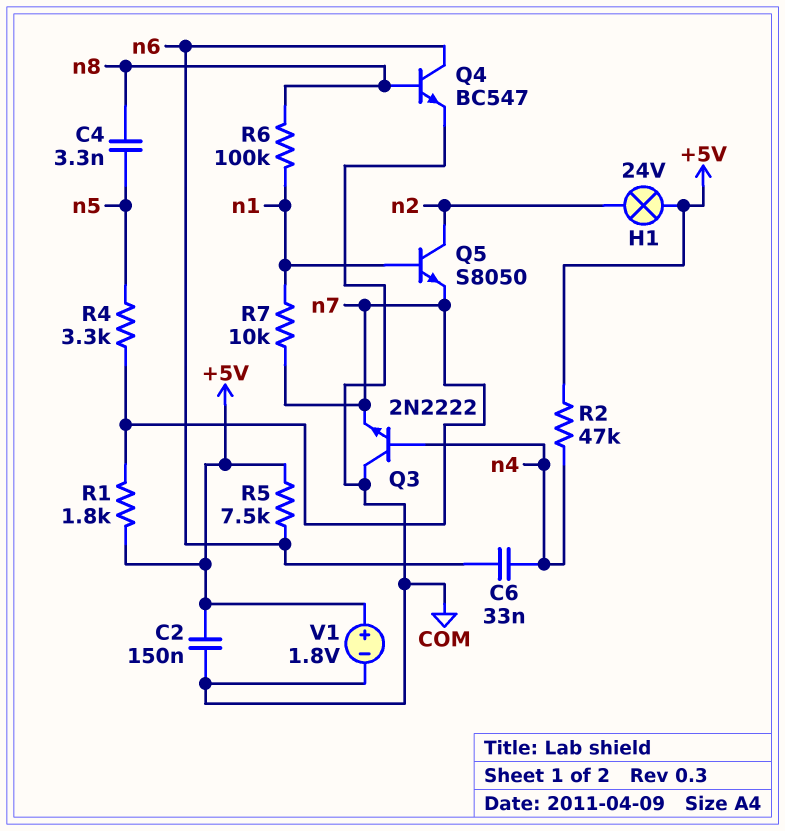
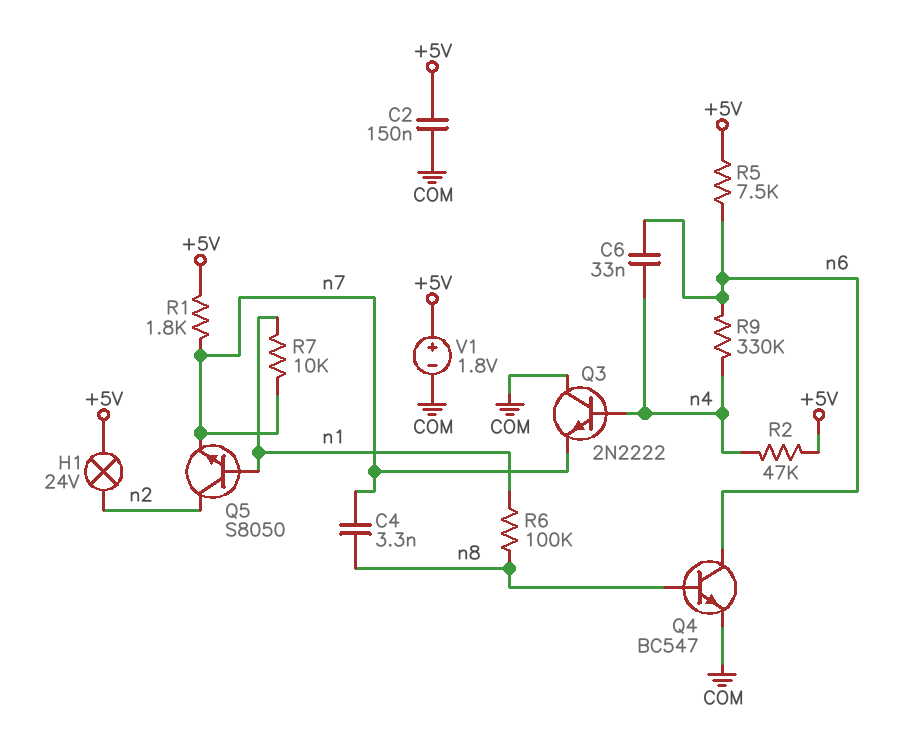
C4: 3.3nF (n5, n8) -> 3.3nF (n7, n8)
R4: 3.3k (n5, n7) -> none
R9: none -> 330k (n4, n6)

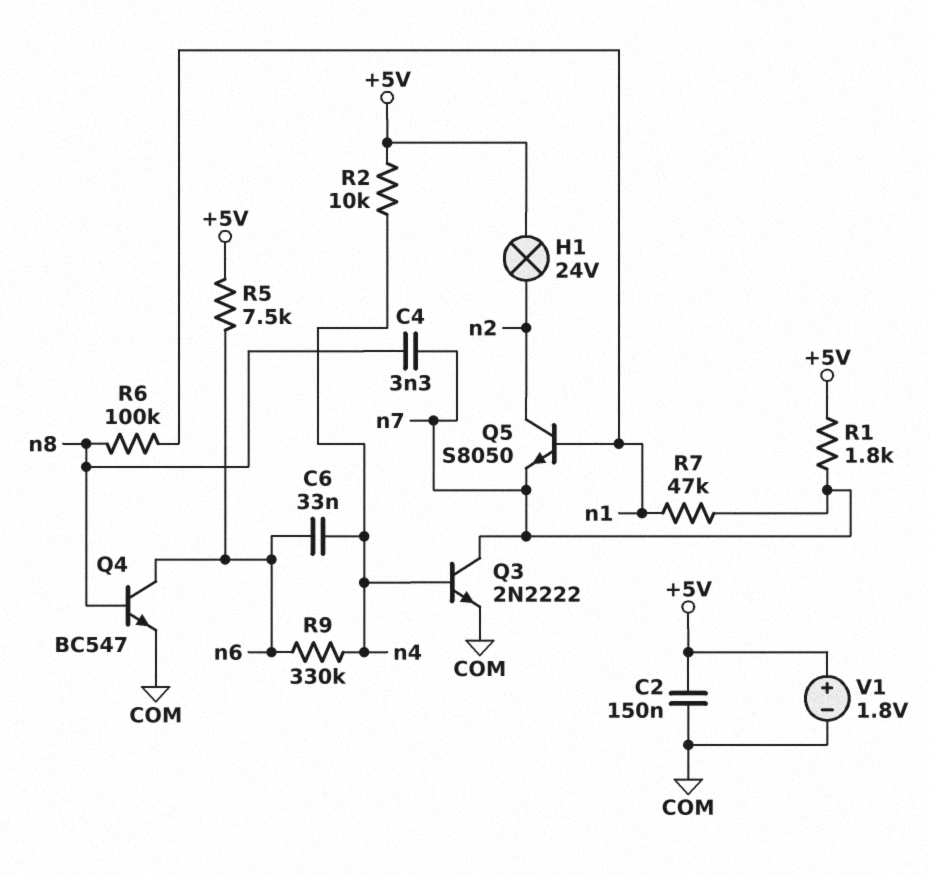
Q3: NPN 2N2222 (B n4, C COM, E n7) -> NPN 2N2222 (B n4, C n7, E COM)
R2: 47k (+5V, n4) -> 10k (+5V, n4)
R7: 10k (n1, n7) -> 47k (n1, n7)

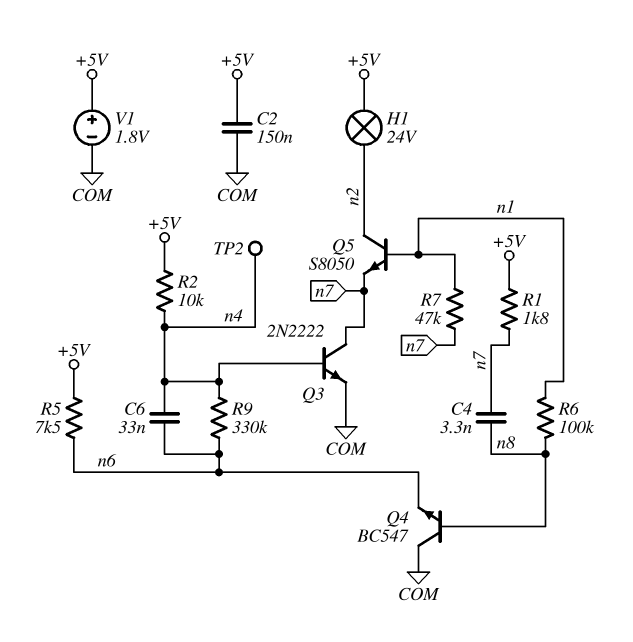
Q4: NPN BC547 (B n8, C n6, E COM) -> NPN BC547 (B n8, C COM, E n6)
TP2: none -> test point (n4)

